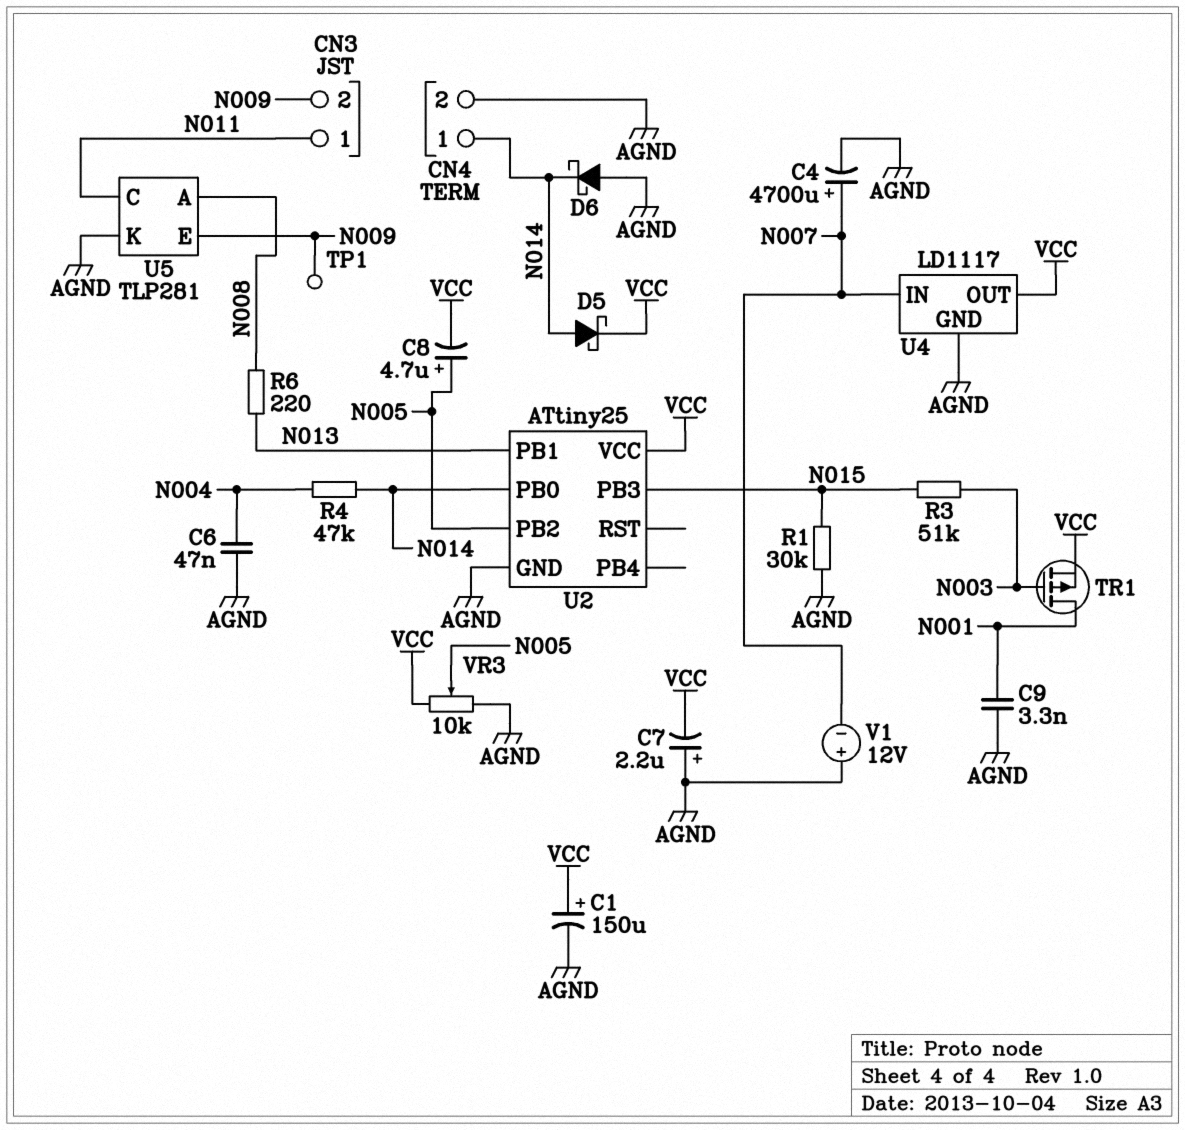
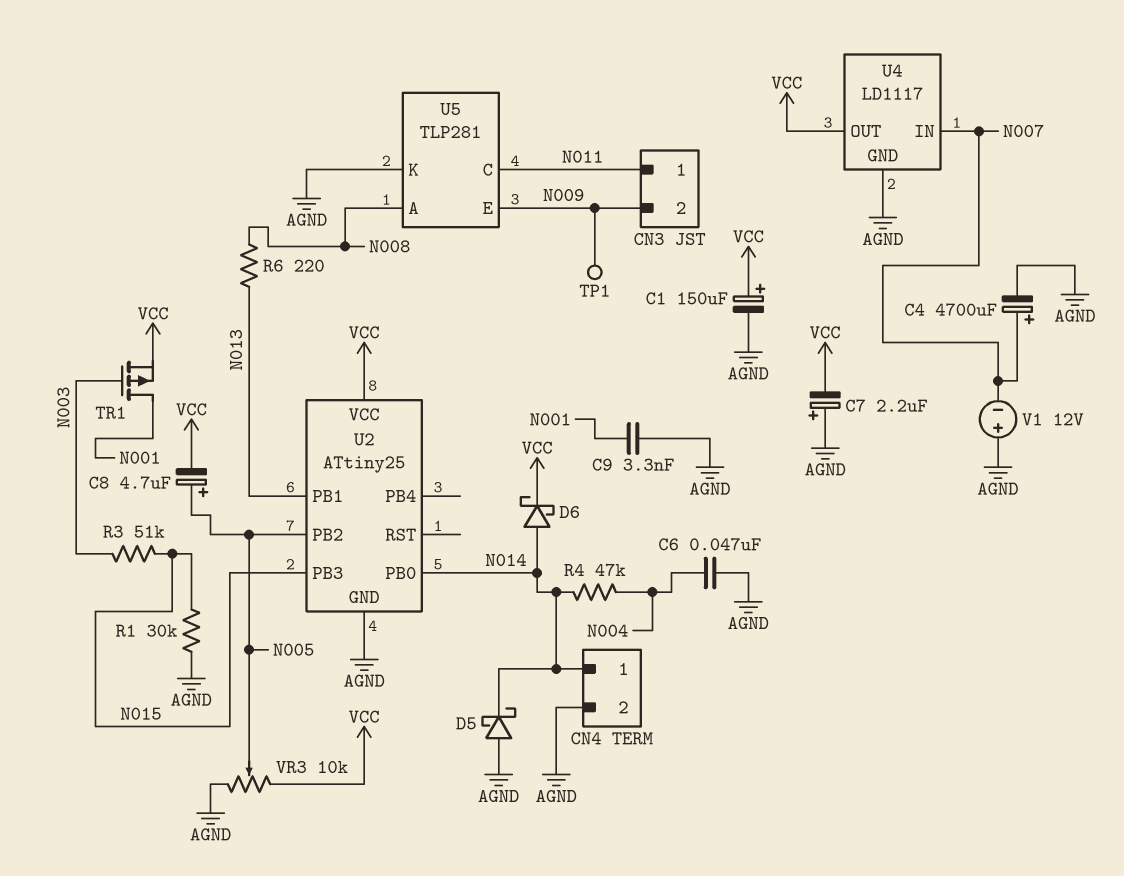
D5: schottky (A N014, K VCC) -> schottky (A AGND, K N014)
D6: schottky (A AGND, K N014) -> schottky (A N014, K VCC)

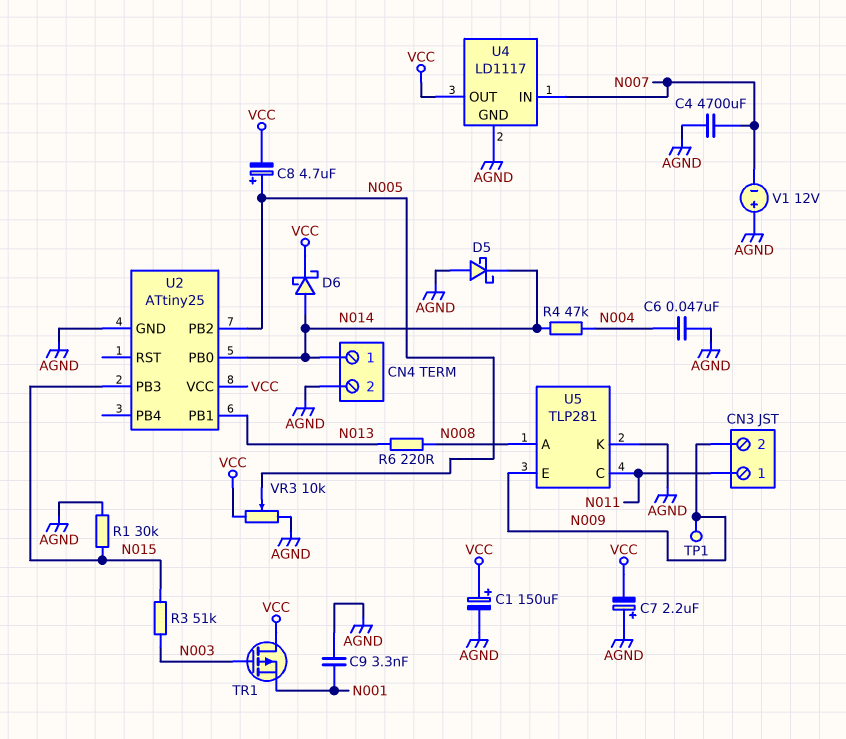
C4: 4700uF (plus N007, minus AGND) -> 4700uF (AGND, N007)
TR1: PMOS (G N003, D N001, S VCC) -> PMOS (G N003, D VCC, S N001)

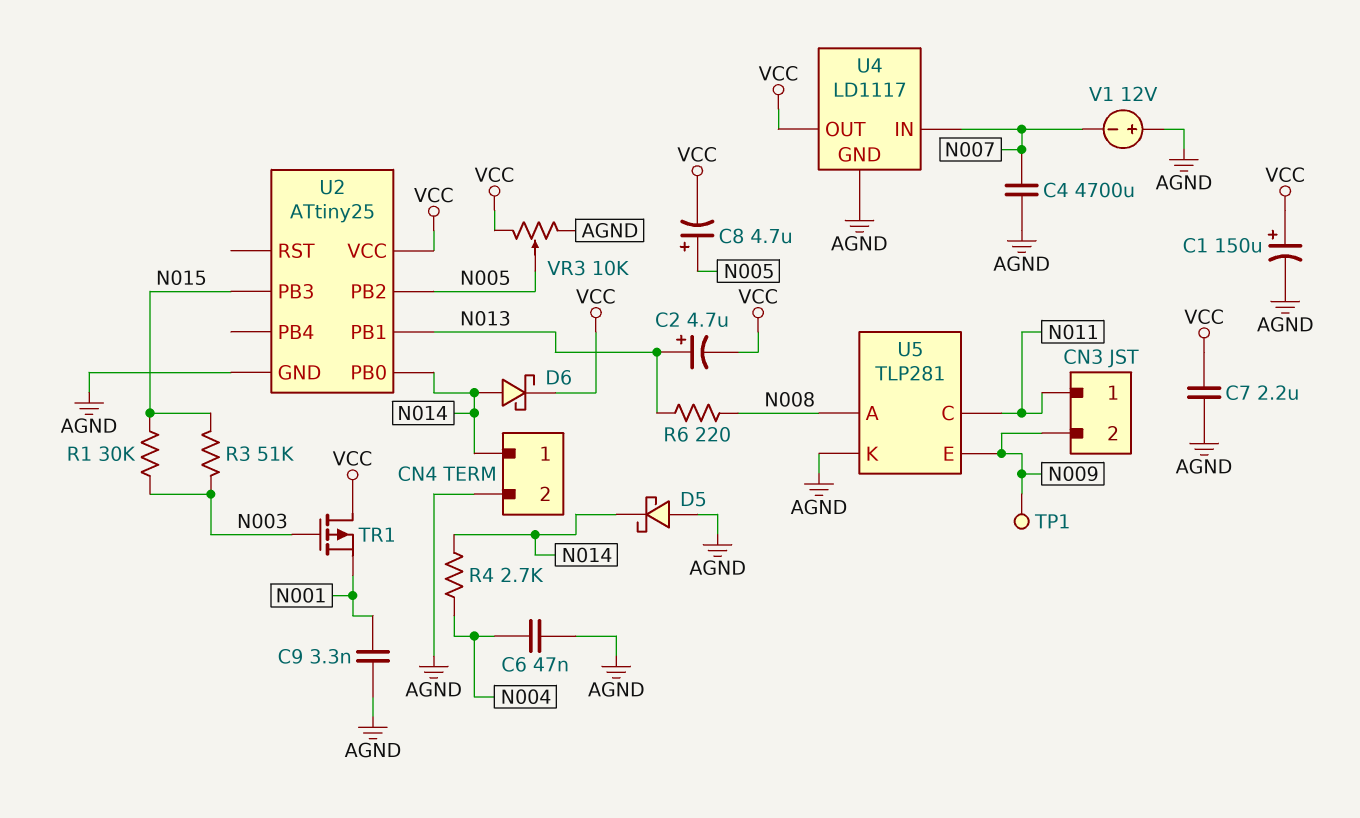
C2: none -> 4.7uF (plus N013, minus VCC)
C7: 2.2uF (plus AGND, minus VCC) -> 2.2uF (AGND, VCC)
R1: 30k (AGND, N015) -> 30k (N003, N015)
R4: 47k (N004, N014) -> 2.7k (N004, N014)

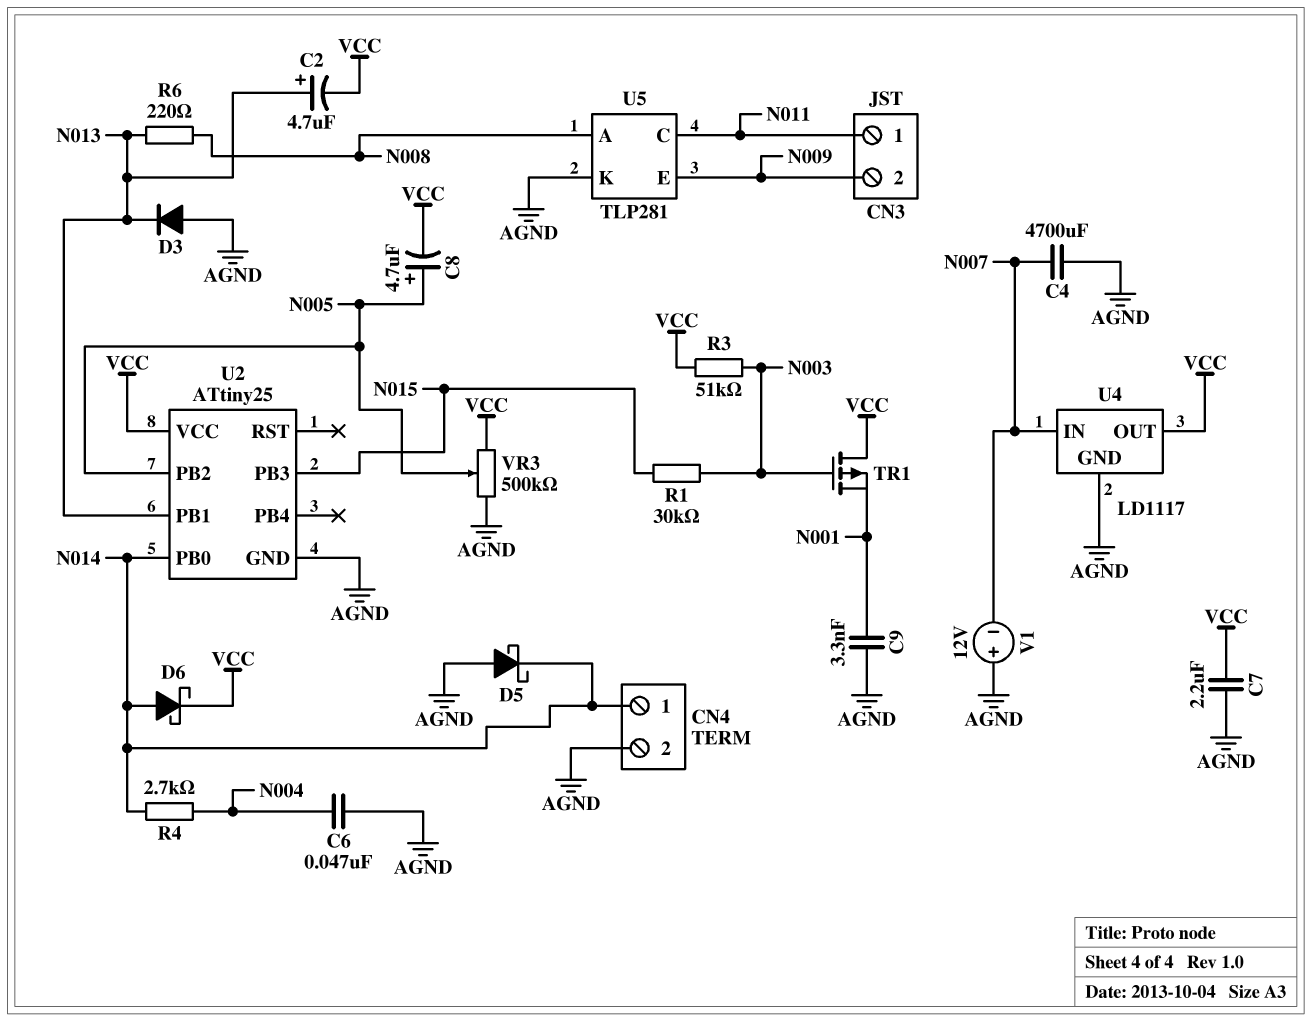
C1: 150uF (plus VCC, minus AGND) -> none
D3: none -> diode (A AGND, K N013)
R3: 51k (N003, N015) -> 51k (N003, VCC)
TP1: test point (N009) -> none
VR3: 10k (AGND, VCC, wiper N005) -> 500k (AGND, VCC, wiper N005)

